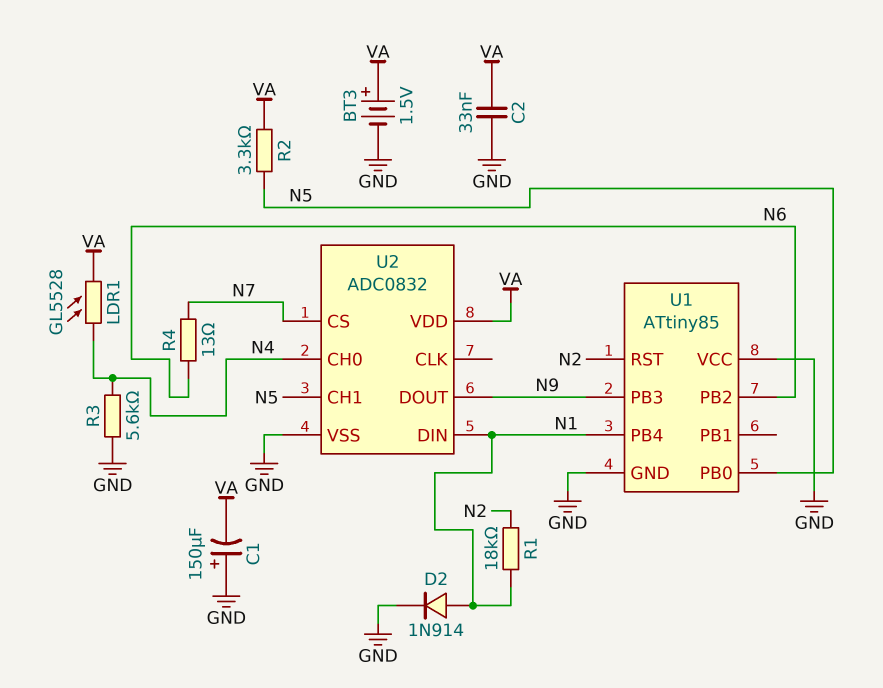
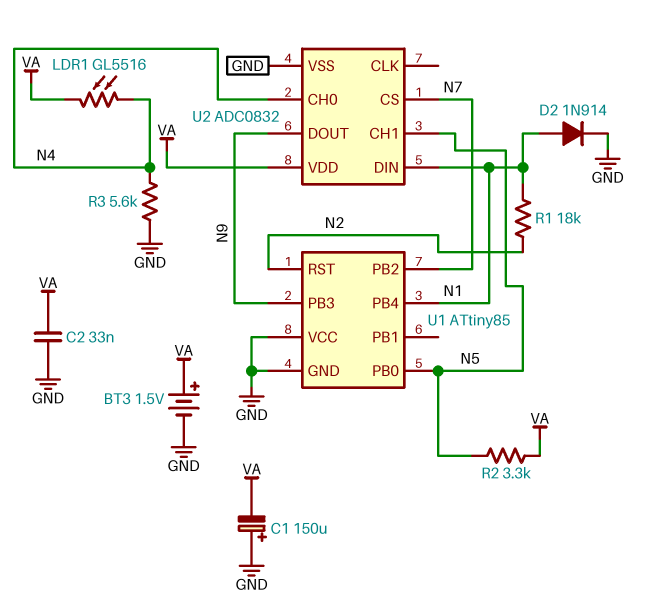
LDR1: GL5528 (N4, VA) -> GL5516 (N4, VA)
R4: 13 (N6, N7) -> none
U1 pin PB2: N6 -> N7

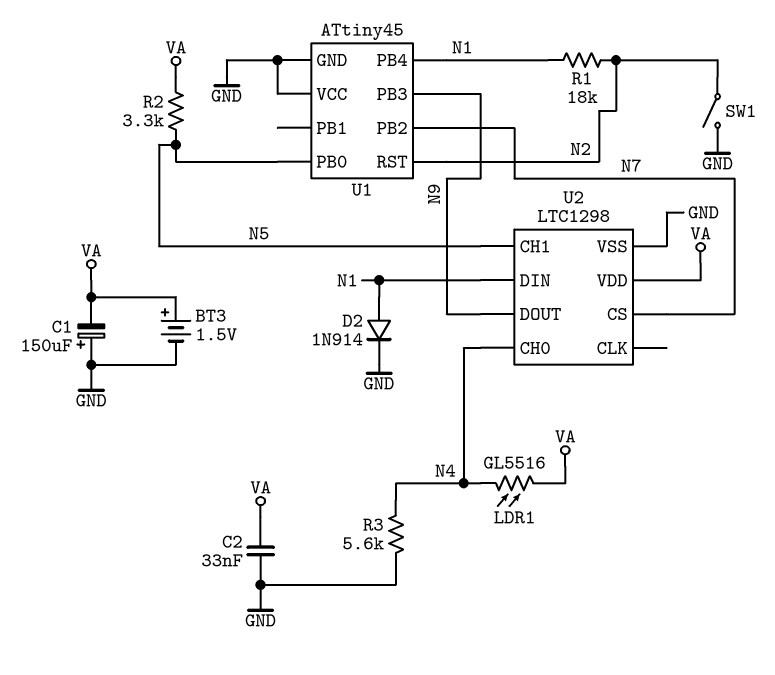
SW1: none -> switch (GND, N2)
U1: ATtiny85 -> ATtiny45
U2: ADC0832 -> LTC1298

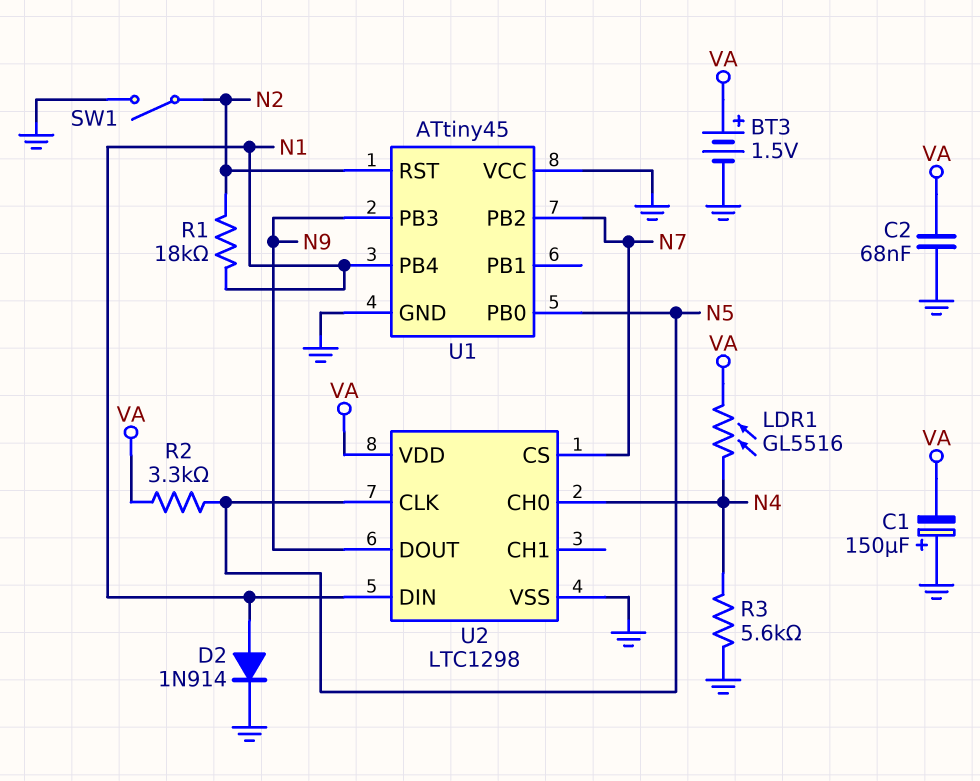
C2: 33nF (GND, VA) -> 68nF (GND, VA)
U2 pin CH1: N5 -> none
U2 pin CLK: none -> N5

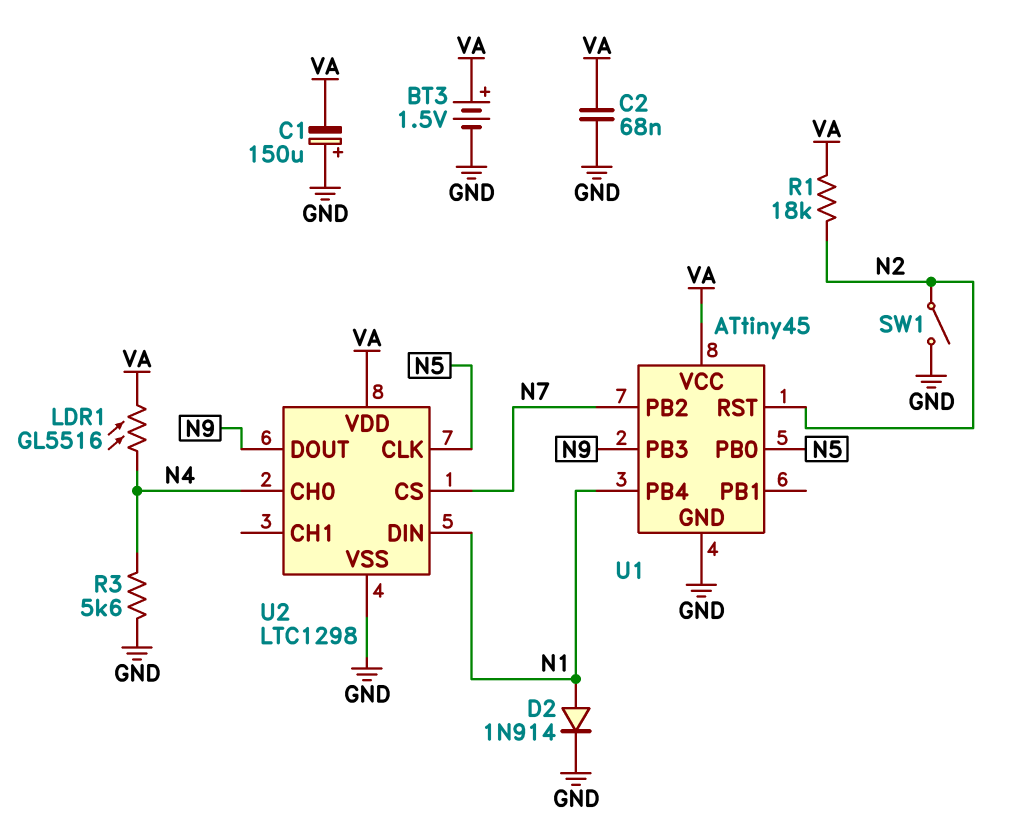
R1: 18k (N1, N2) -> 18k (N2, VA)
R2: 3.3k (N5, VA) -> none
U1 pin VCC: GND -> VA

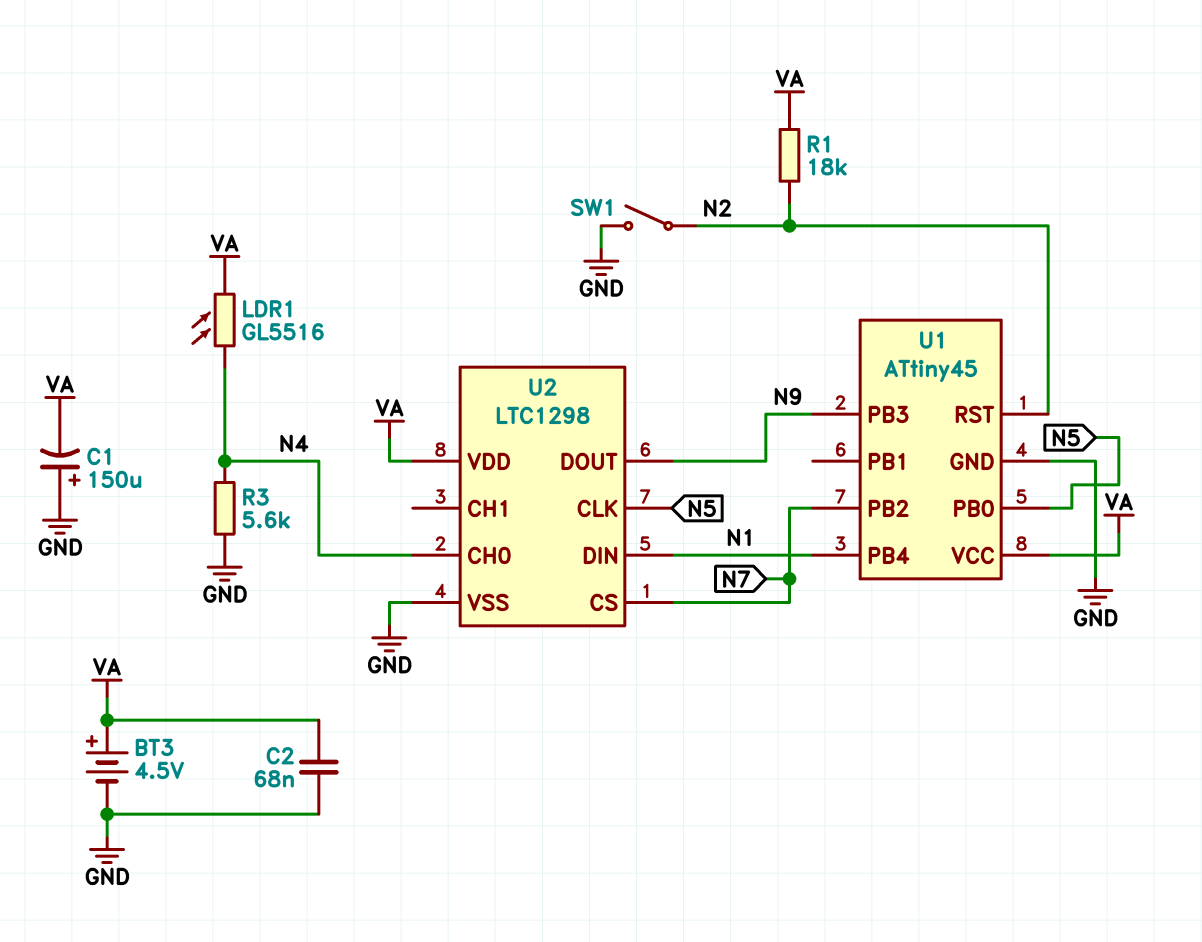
BT3: 1.5V (plus VA, minus GND) -> 4.5V (plus VA, minus GND)
D2: diode 1N914 (A N1, K GND) -> none

